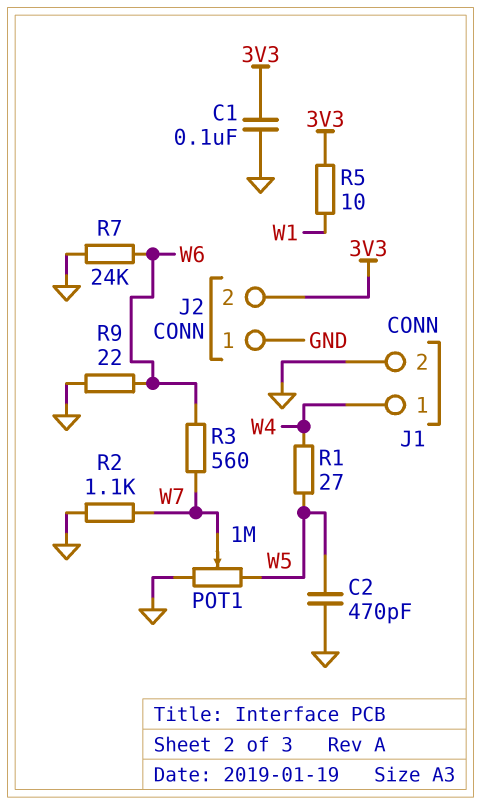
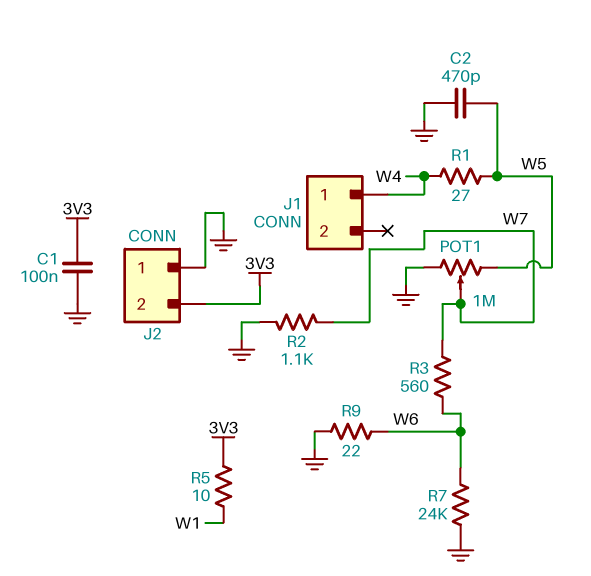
J1 pin 2: GND -> none

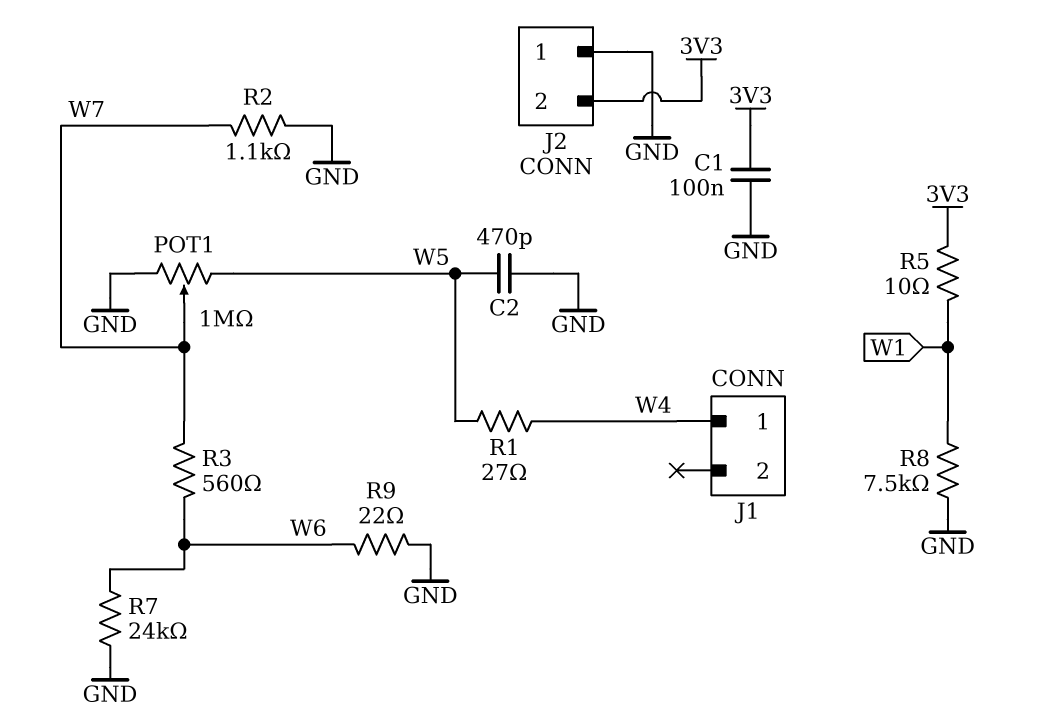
R8: none -> 7.5k (GND, W1)

